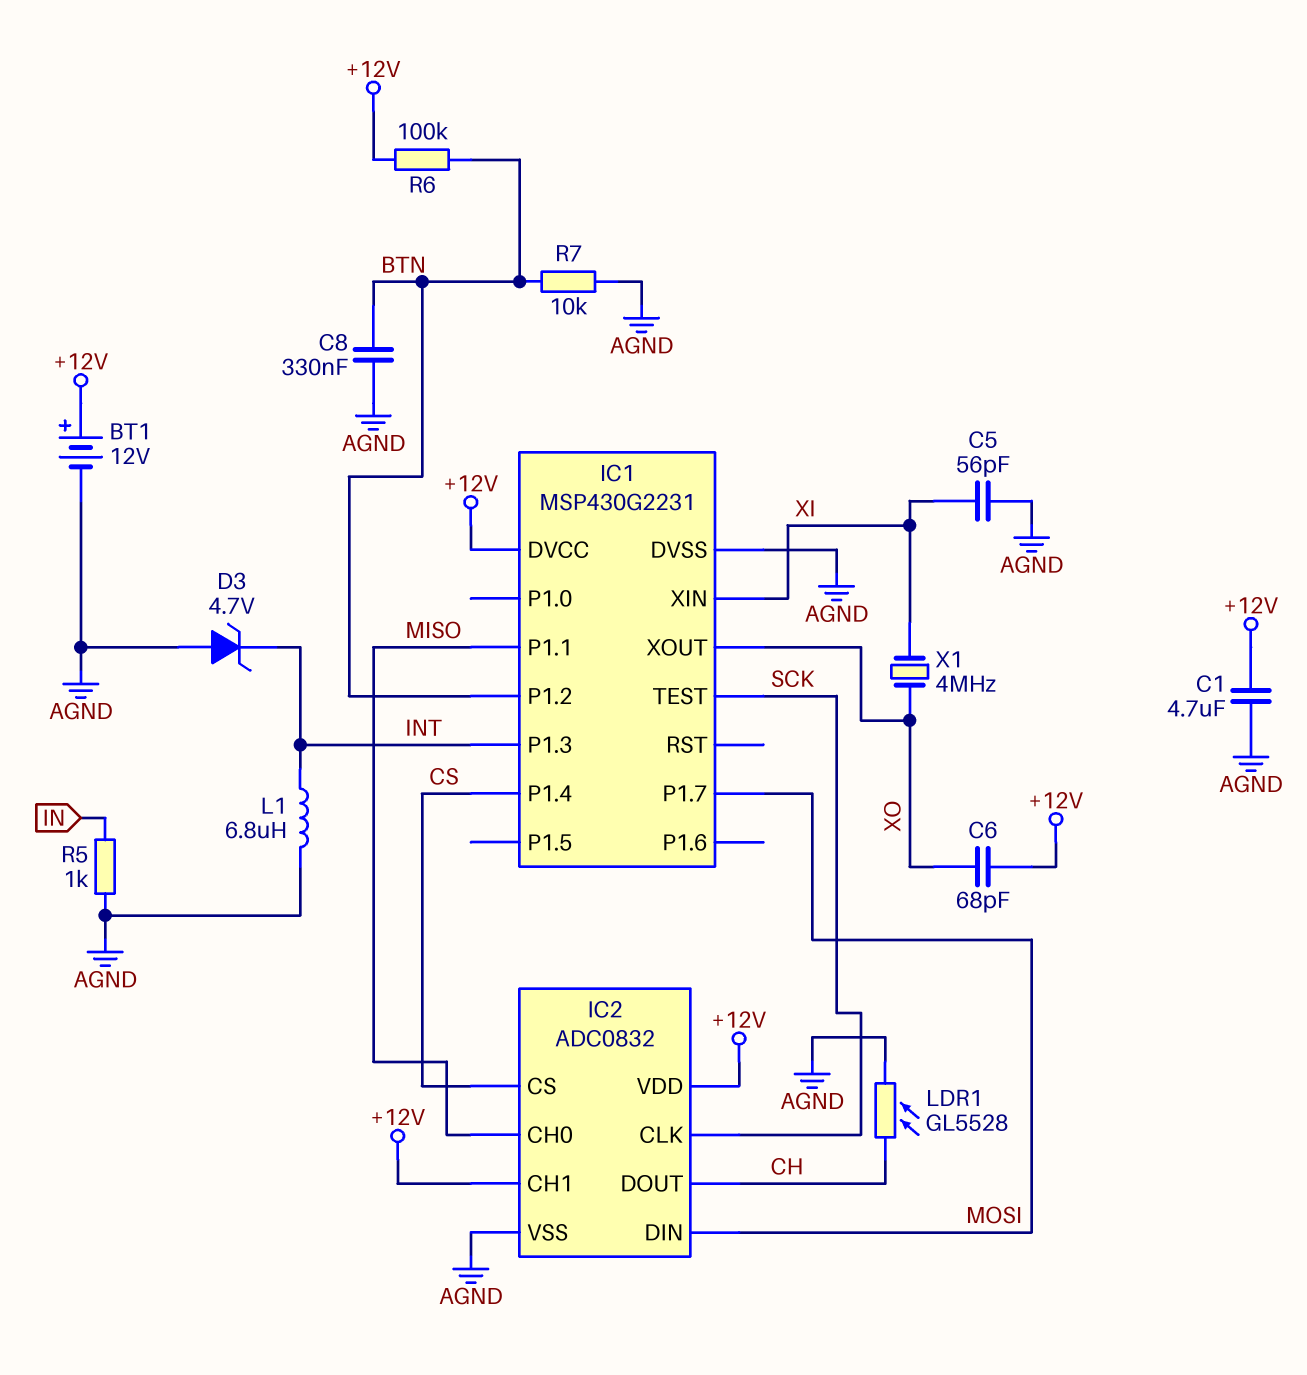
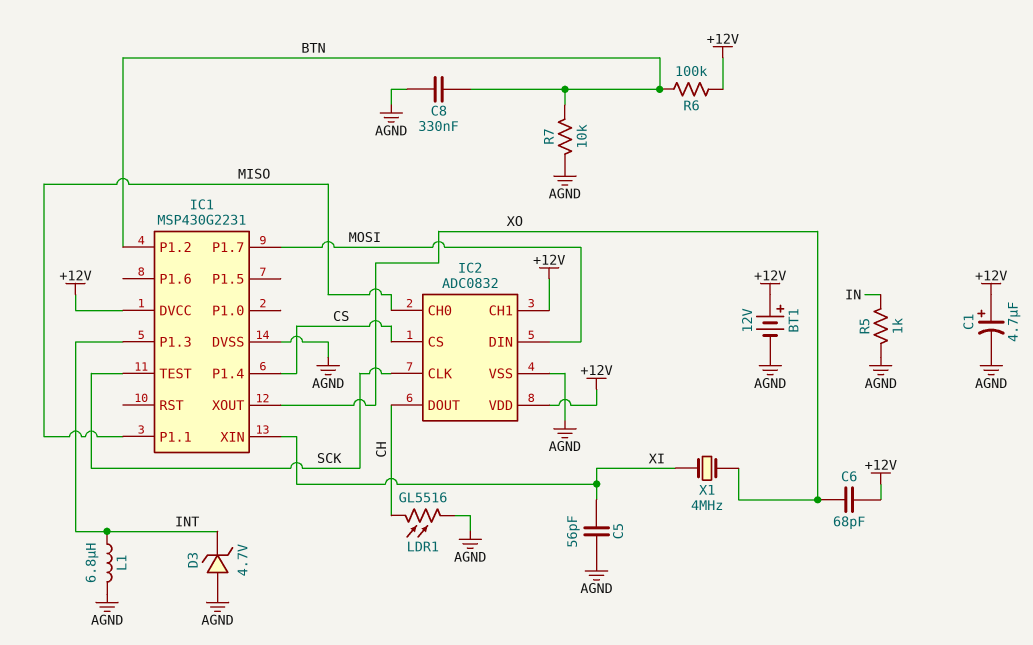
C1: 4.7uF (+12V, AGND) -> 4.7uF (plus +12V, minus AGND)
LDR1: GL5528 (AGND, CH) -> GL5516 (AGND, CH)

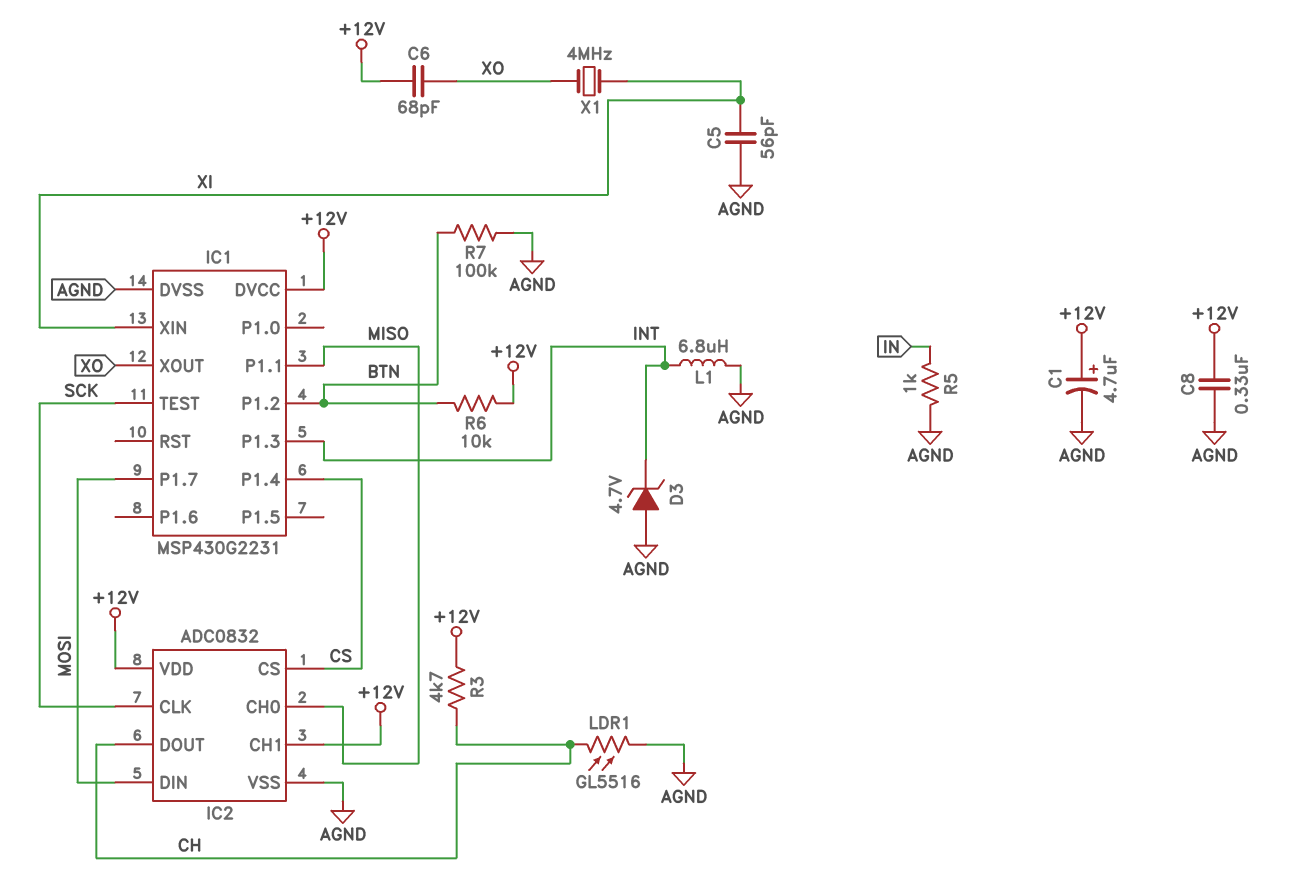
BT1: 12V (plus +12V, minus AGND) -> none
C8: 330nF (AGND, BTN) -> 330nF (+12V, AGND)
R3: none -> 4.7k (+12V, CH)
R6: 100k (+12V, BTN) -> 10k (+12V, BTN)
R7: 10k (AGND, BTN) -> 100k (AGND, BTN)

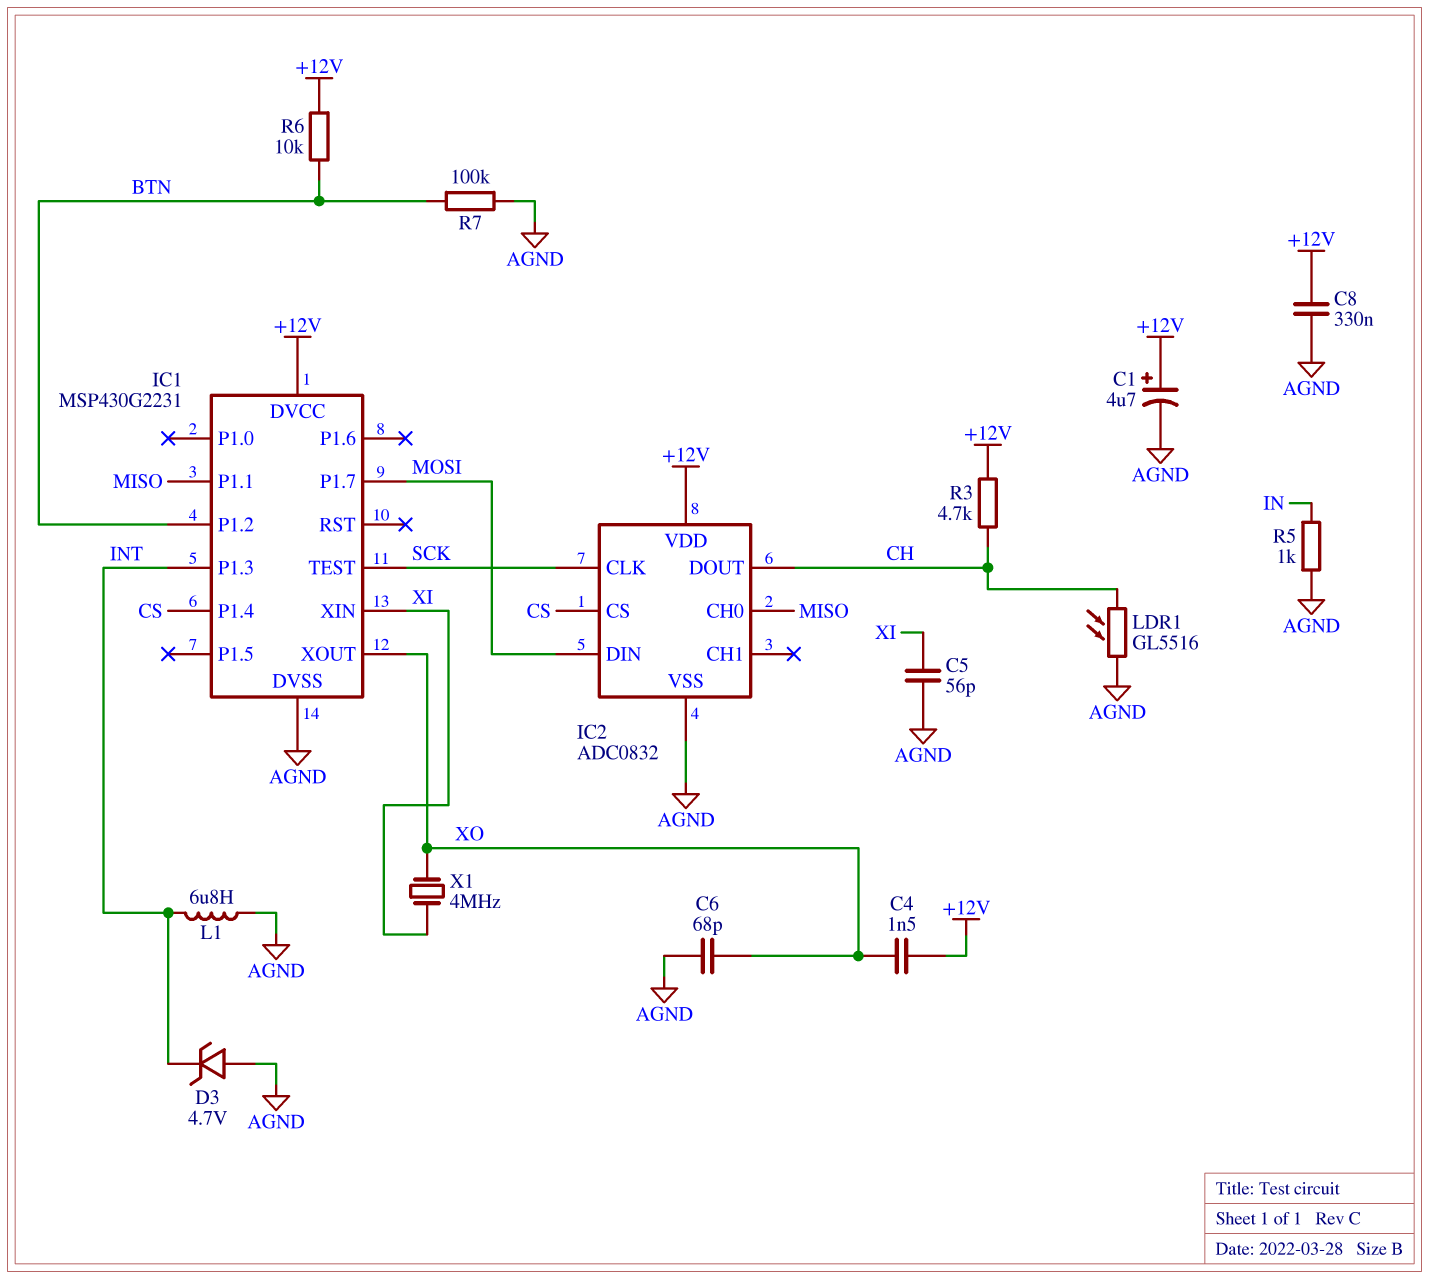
C4: none -> 1.5nF (+12V, XO)
C6: 68pF (+12V, XO) -> 68pF (AGND, XO)
IC2 pin CH1: +12V -> none

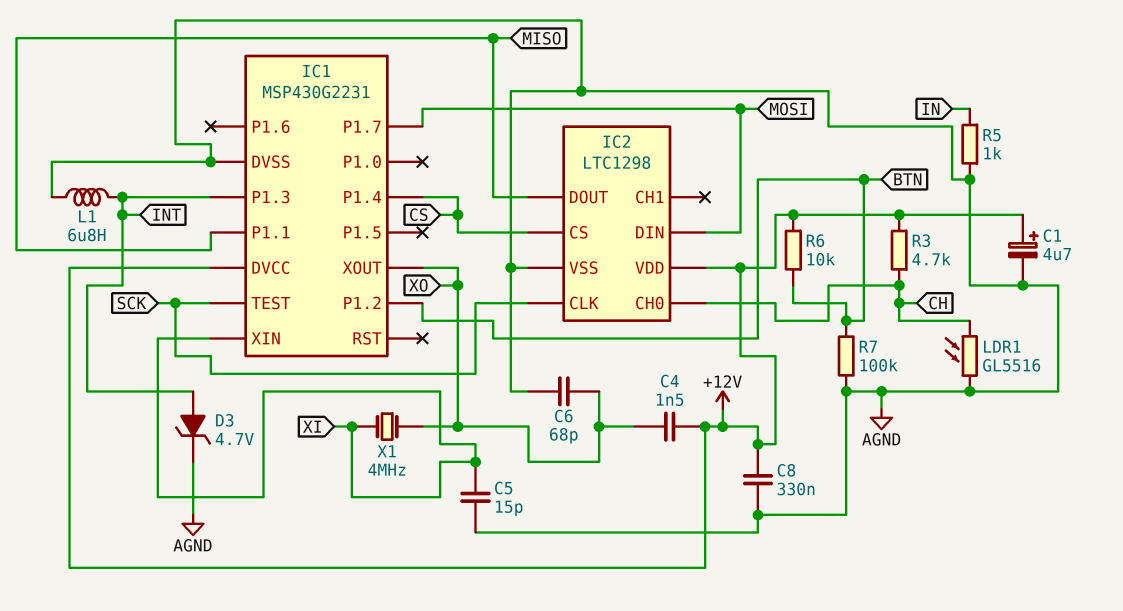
C5: 56pF (AGND, XI) -> 15pF (AGND, XI)
D3: zener 4.7V (A AGND, K INT) -> zener 4.7V (A INT, K AGND)
IC2: ADC0832 -> LTC1298
IC2 pin CH0: MISO -> CH
IC2 pin DOUT: CH -> MISO

